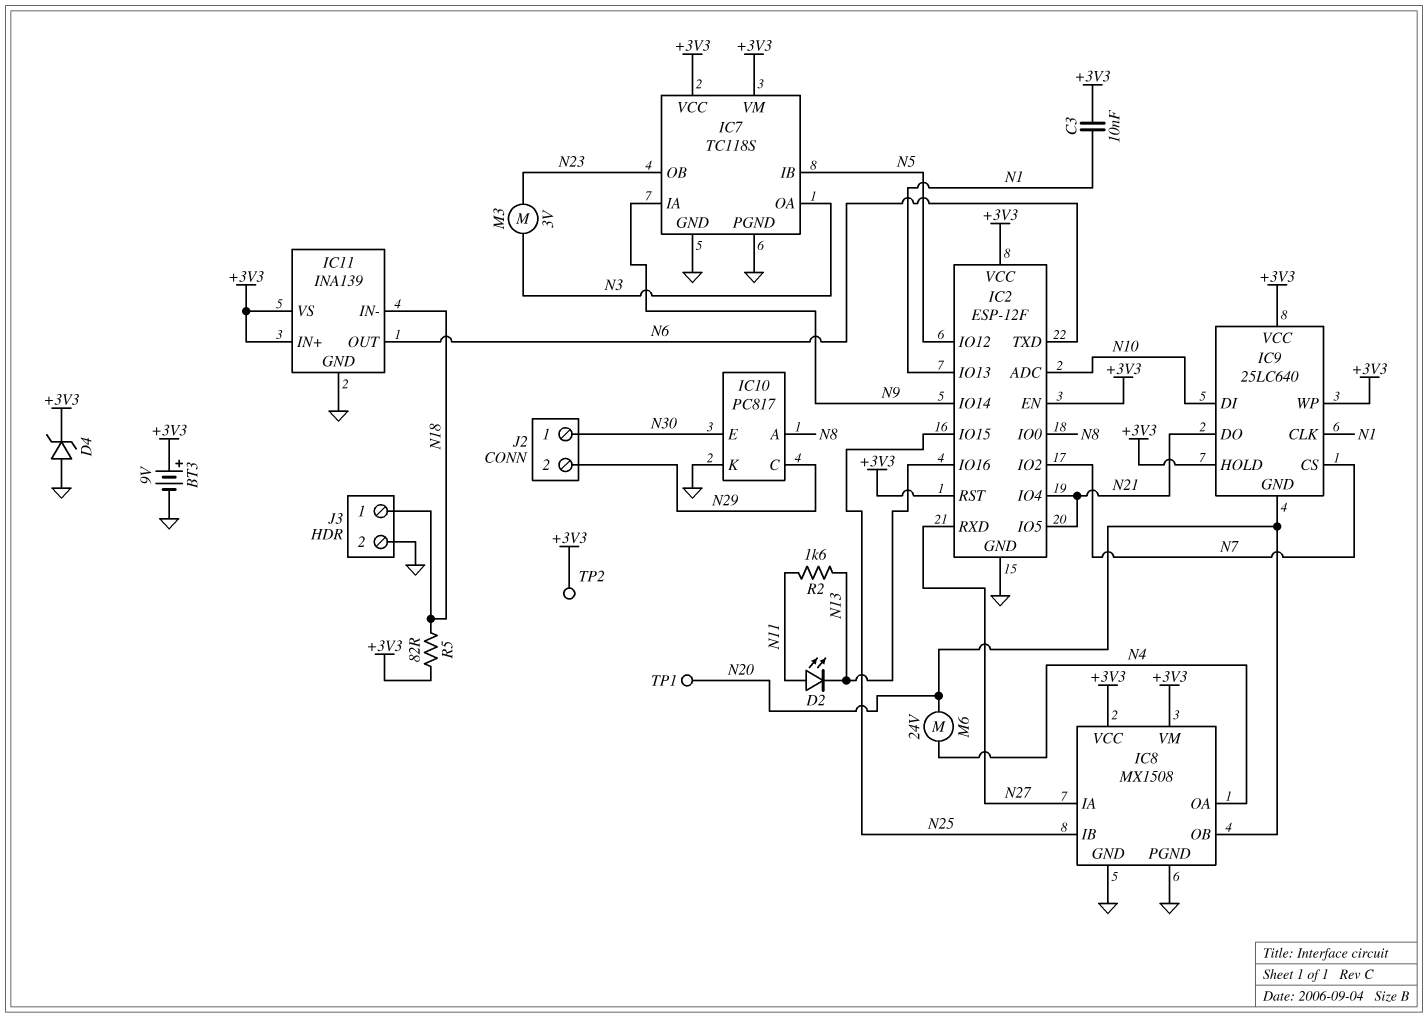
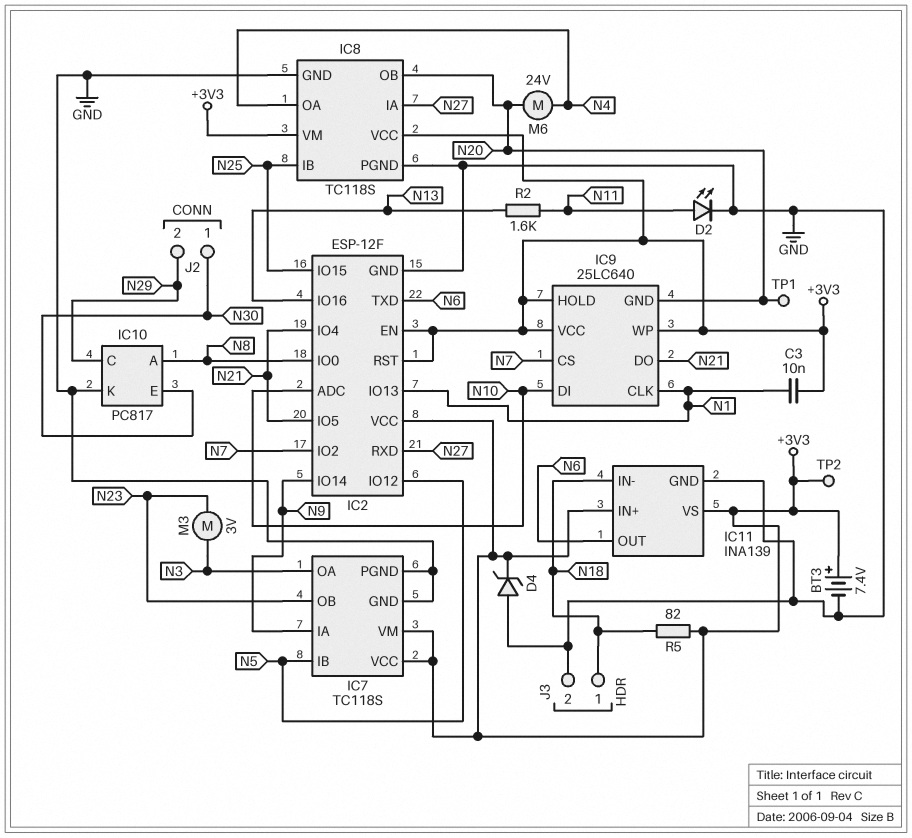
BT3: 9V (plus +3V3, minus GND) -> 7.4V (plus +3V3, minus GND)
D2: LED (A N11, K N13) -> LED (A N11, K GND)
IC8: MX1508 -> TC118S

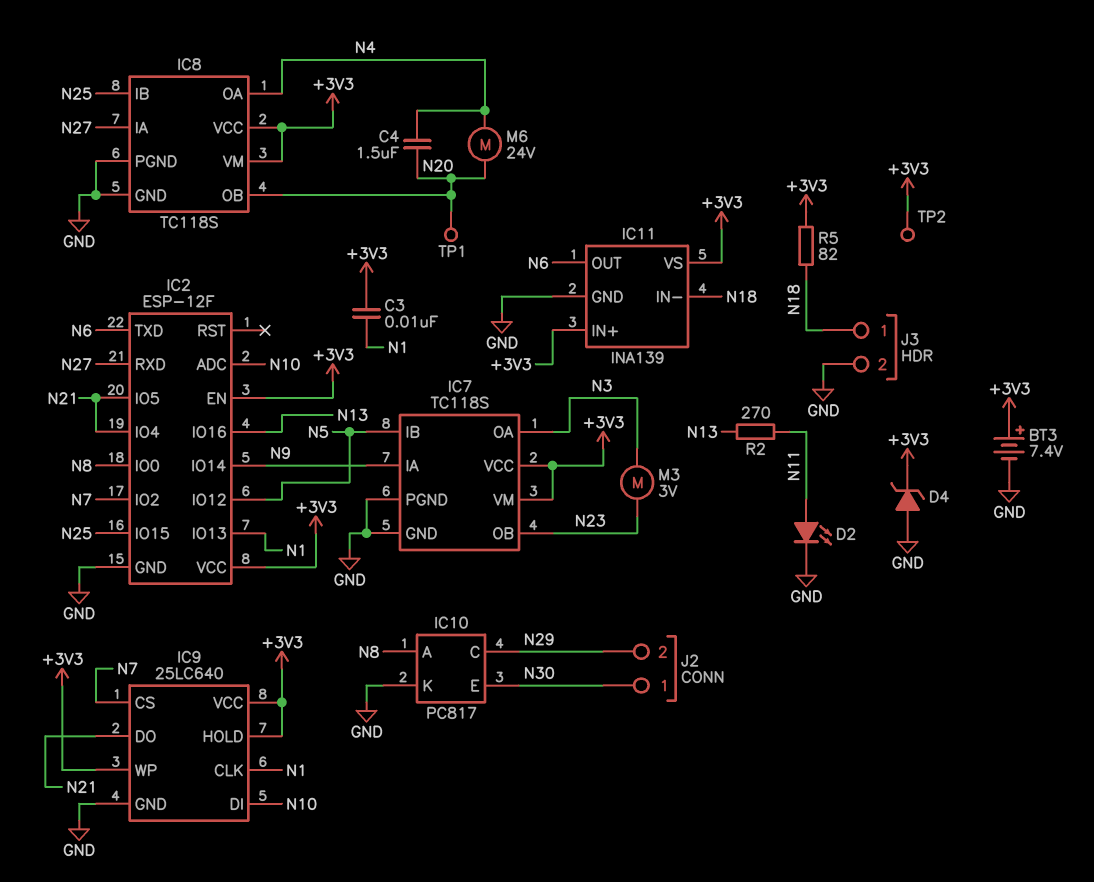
C4: none -> 1.5uF (N4, N20)
IC2 pin RST: +3V3 -> none
IC9 pin GND: N20 -> GND
R2: 1.6k (N11, N13) -> 270 (N11, N13)

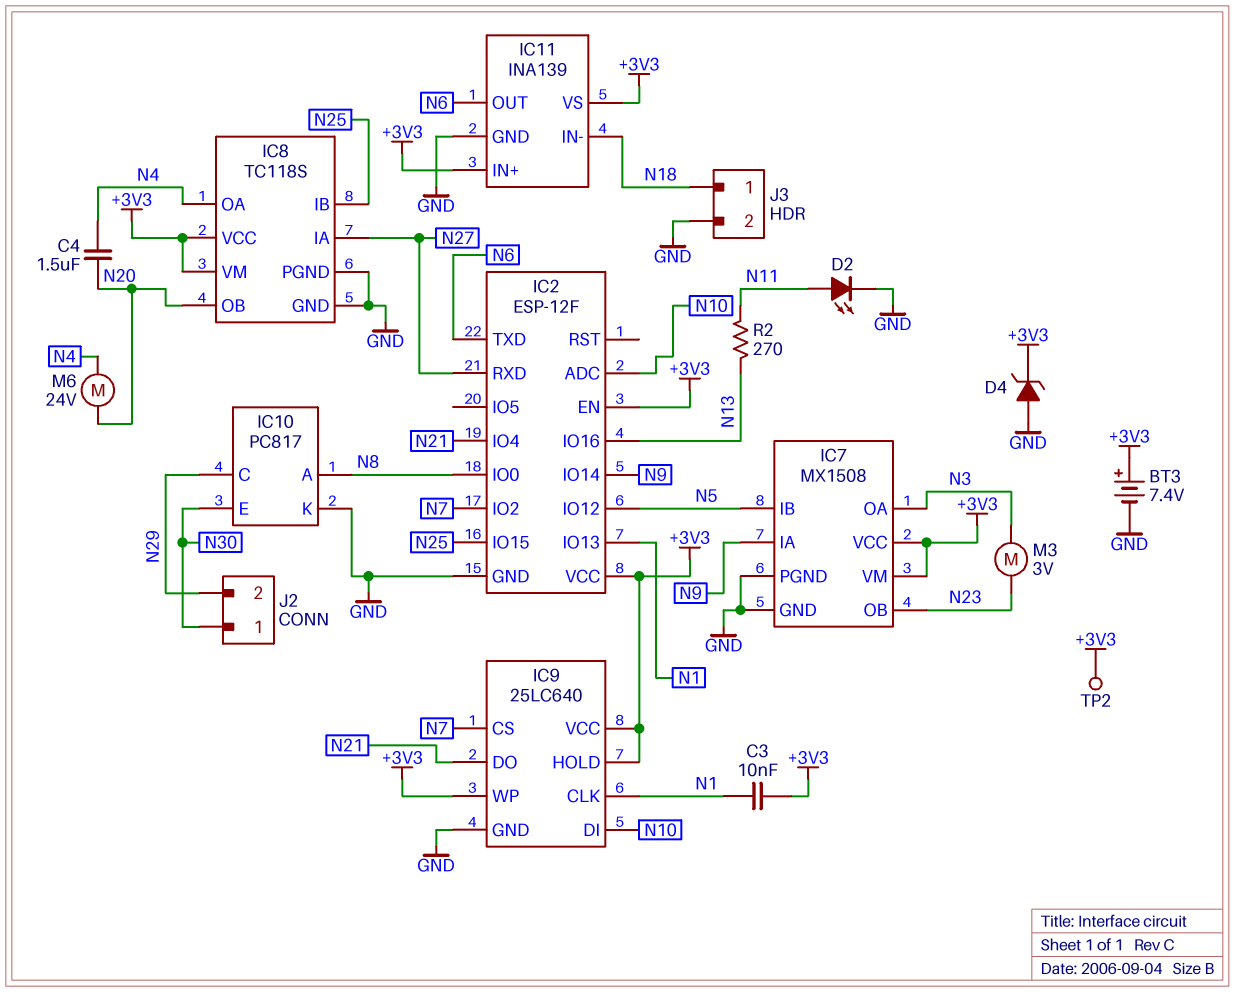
IC2 pin IO5: N21 -> none
IC7: TC118S -> MX1508
R5: 82 (+3V3, N18) -> none
TP1: test point (N20) -> none

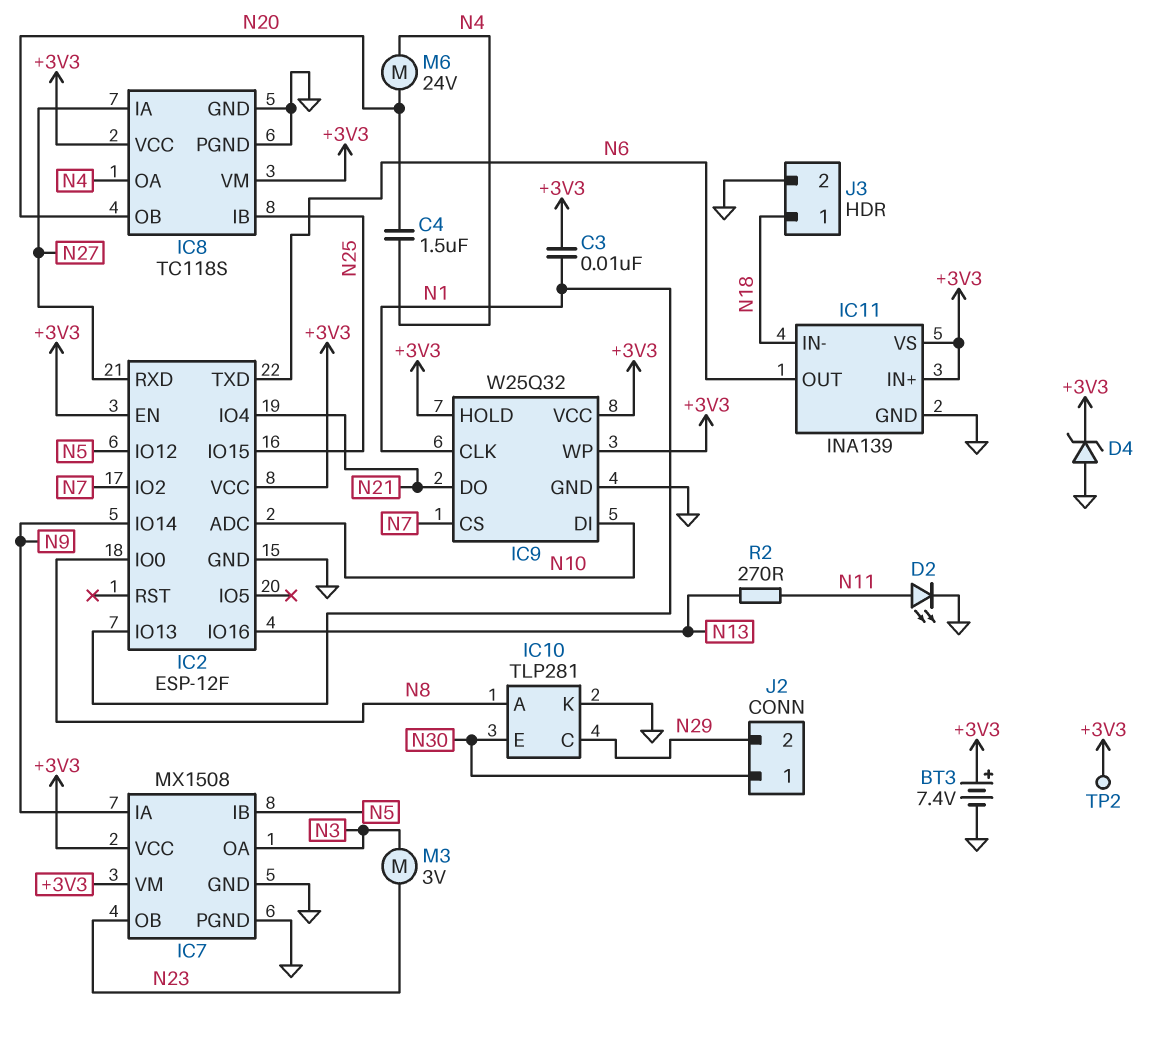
IC9: 25LC640 -> W25Q32
IC10: PC817 -> TLP281

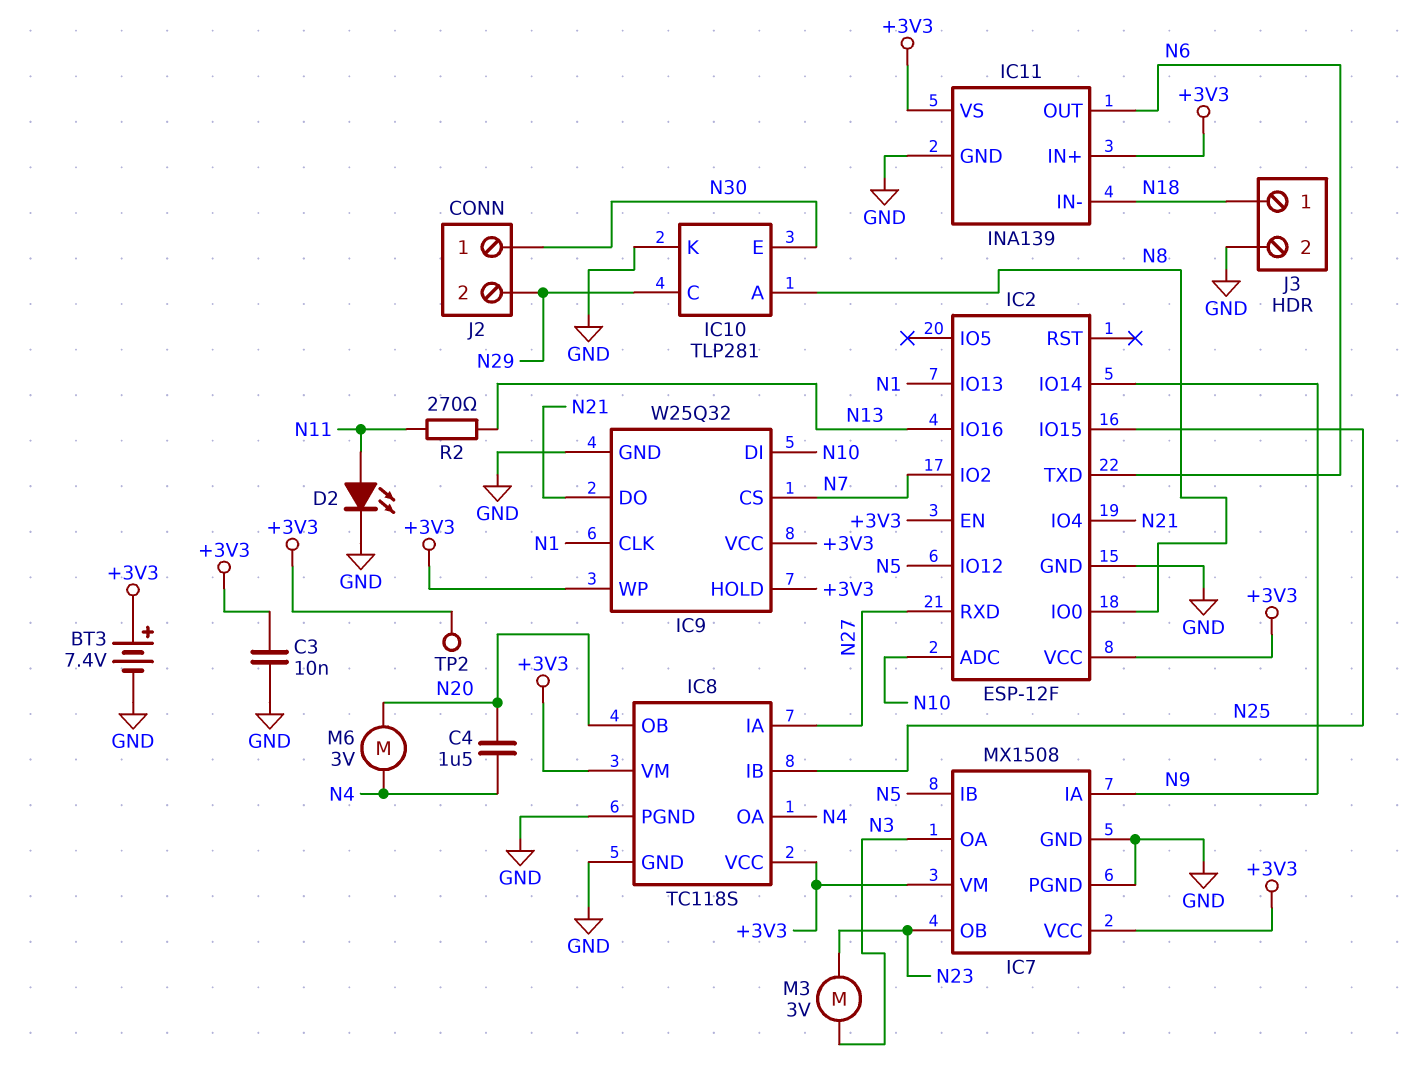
C3: 10nF (+3V3, N1) -> 10nF (+3V3, GND)
D4: zener (A GND, K +3V3) -> none
M6: motor 24V (N4, N20) -> motor 3V (N4, N20)

